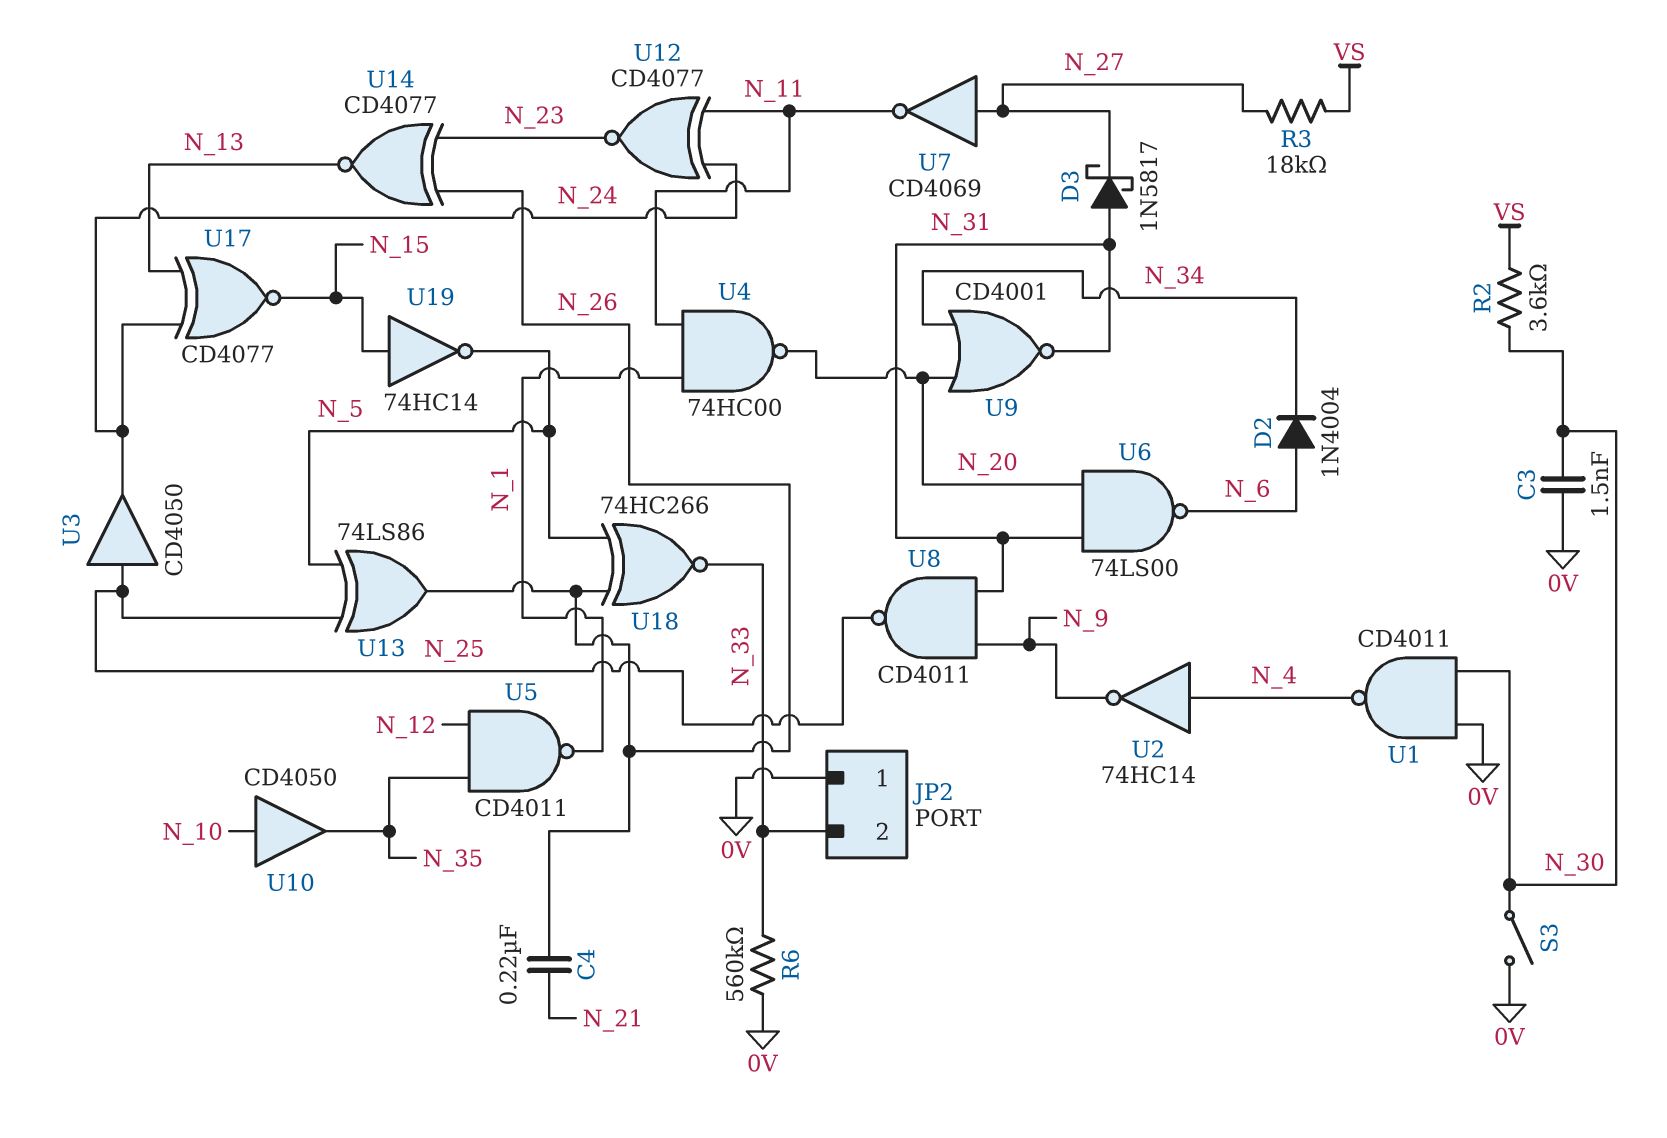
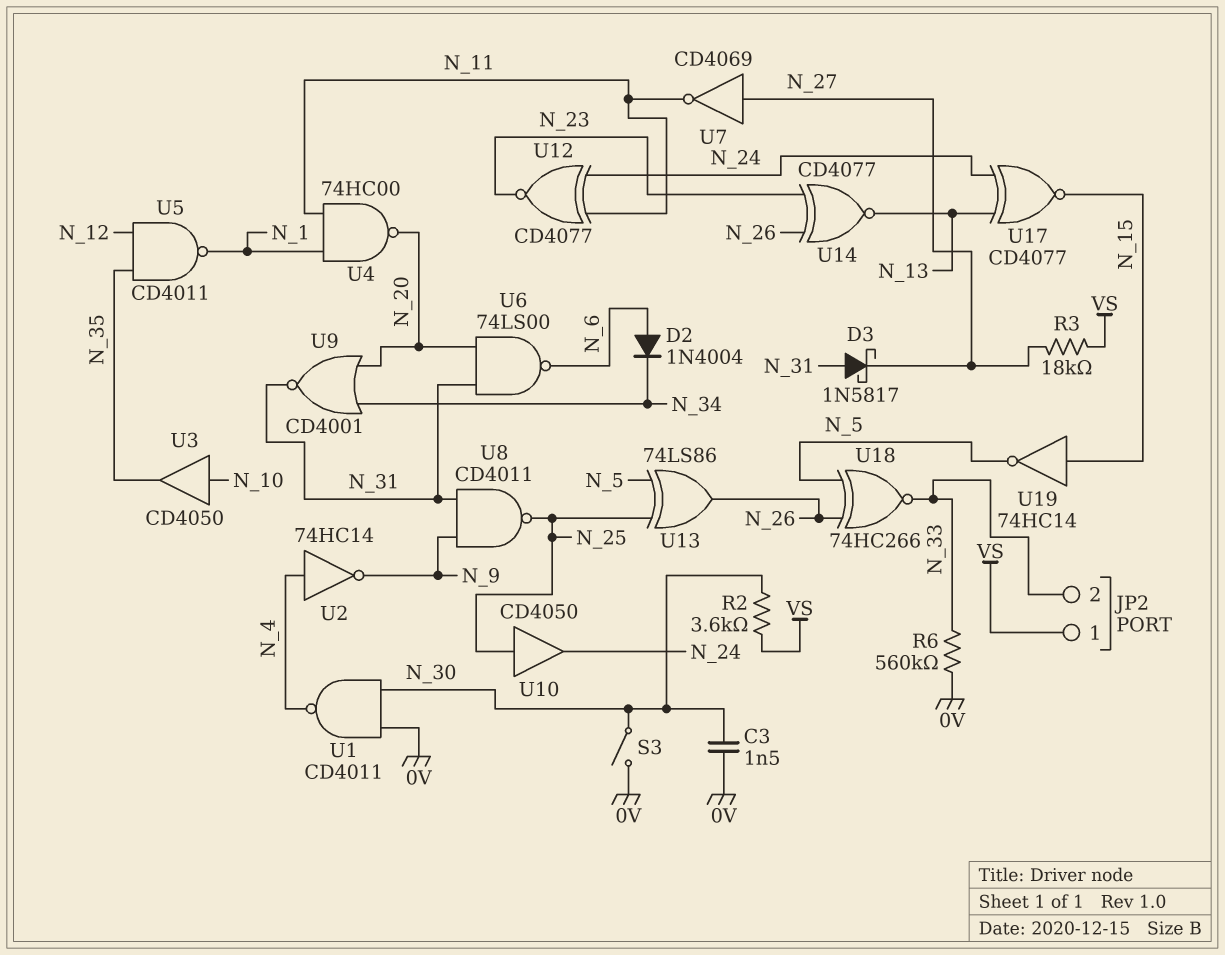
C4: 220nF (N_21, N_26) -> none
JP2 pin 1: 0V -> VS
U3: buffer CD4050 (in N_25, out N_24) -> buffer CD4050 (in N_10, out N_35)
U10: buffer CD4050 (in N_10, out N_35) -> buffer CD4050 (in N_25, out N_24)

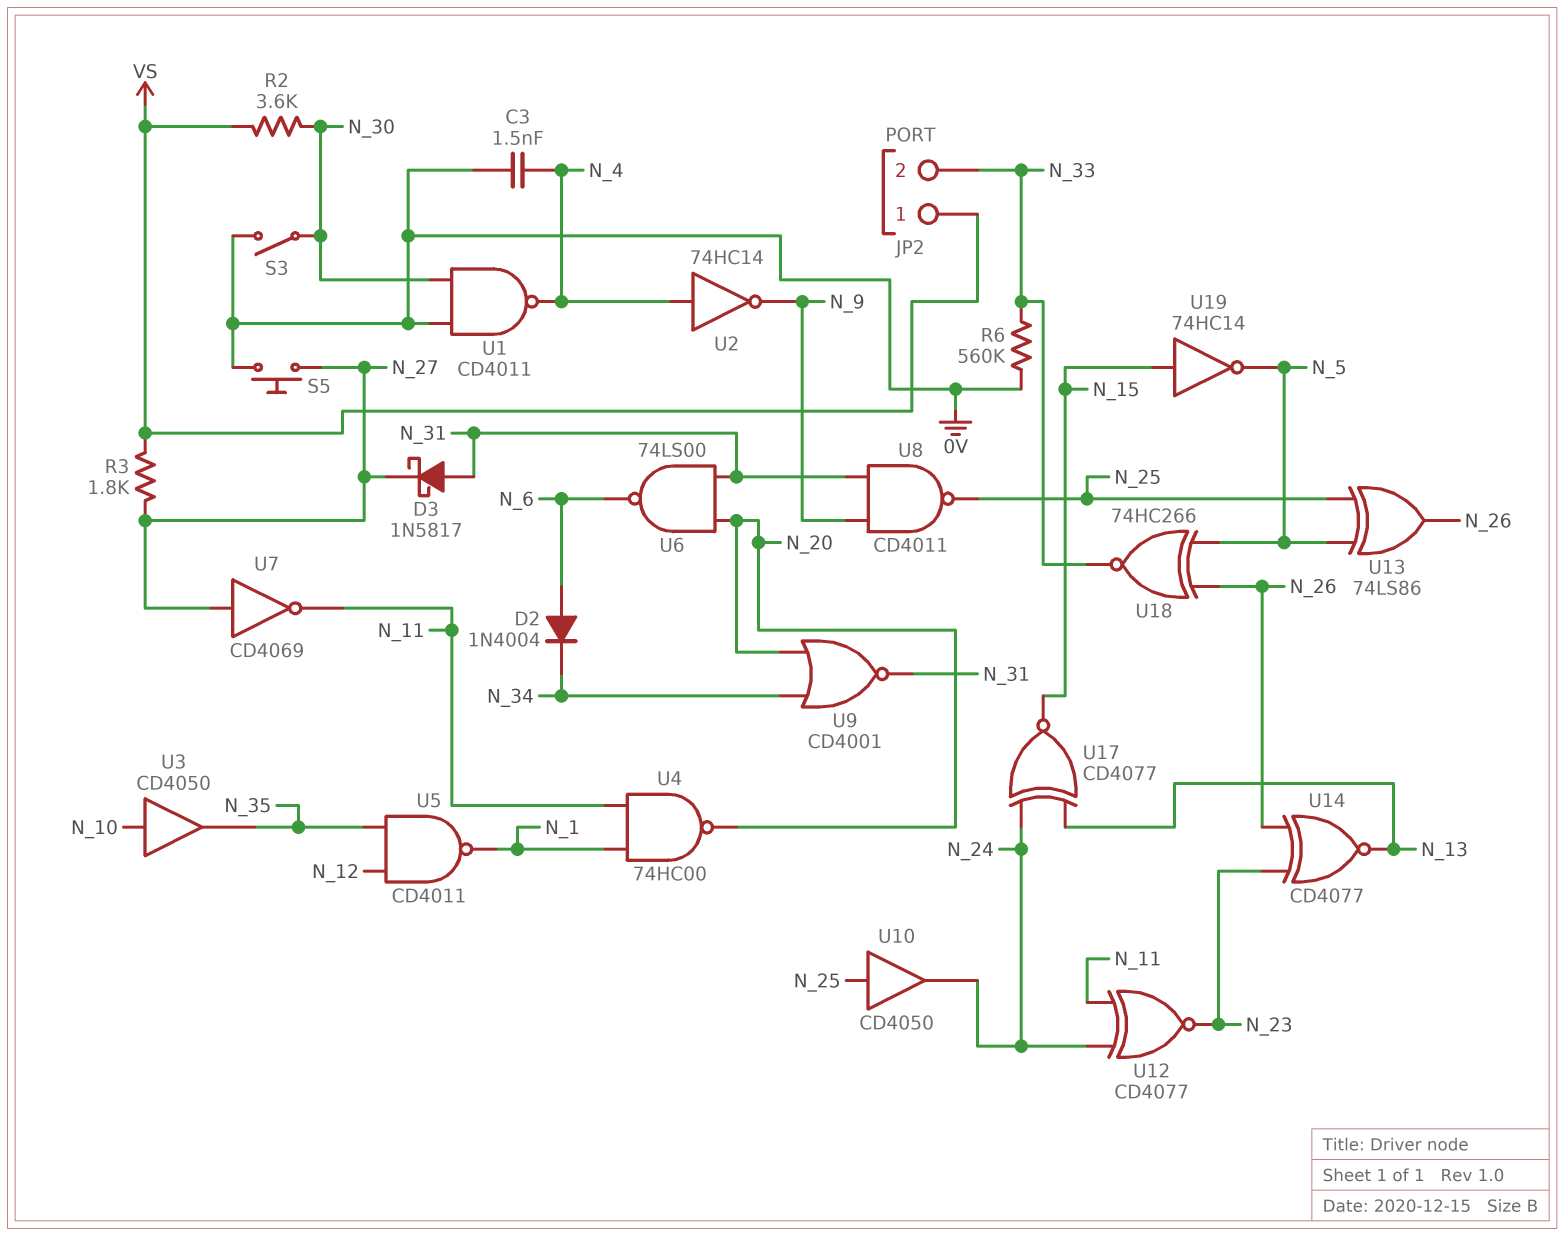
C3: 1.5nF (0V, N_30) -> 1.5nF (0V, N_4)
R3: 18k (N_27, VS) -> 1.8k (N_27, VS)
S5: none -> button (0V, N_27)

